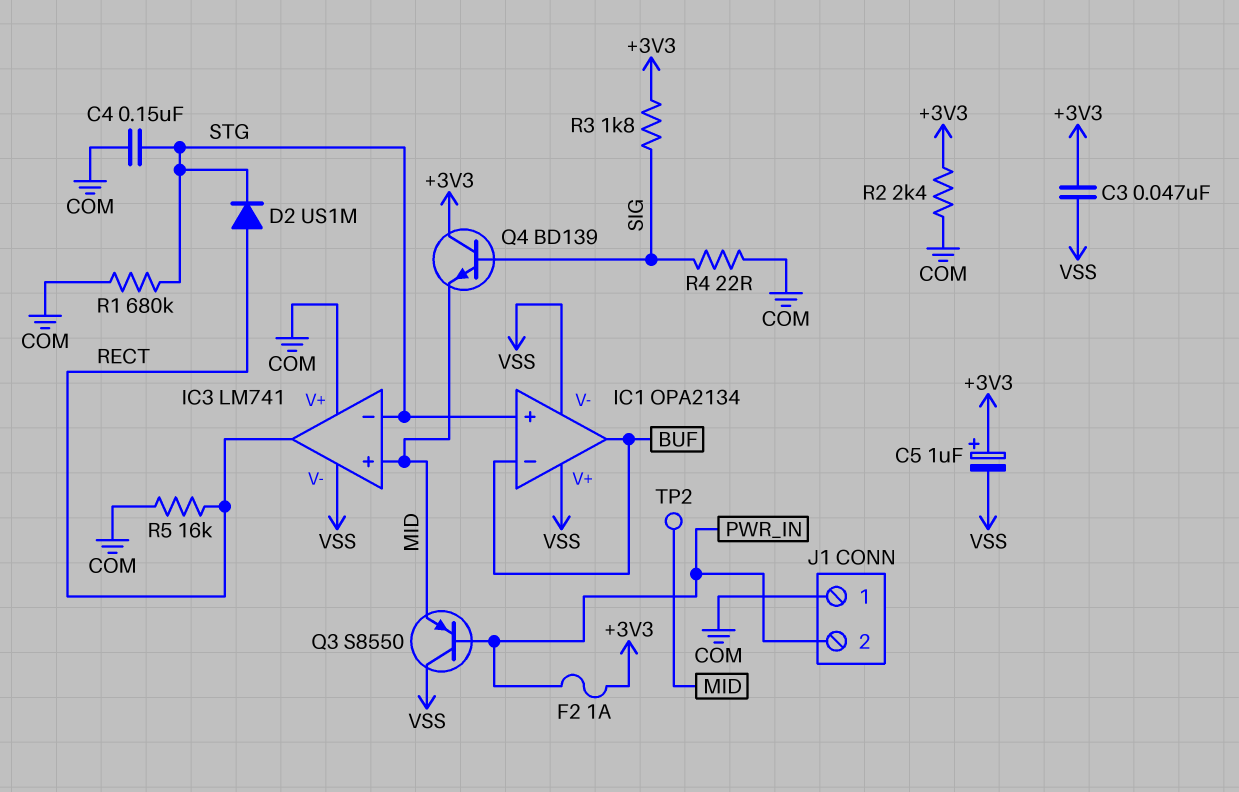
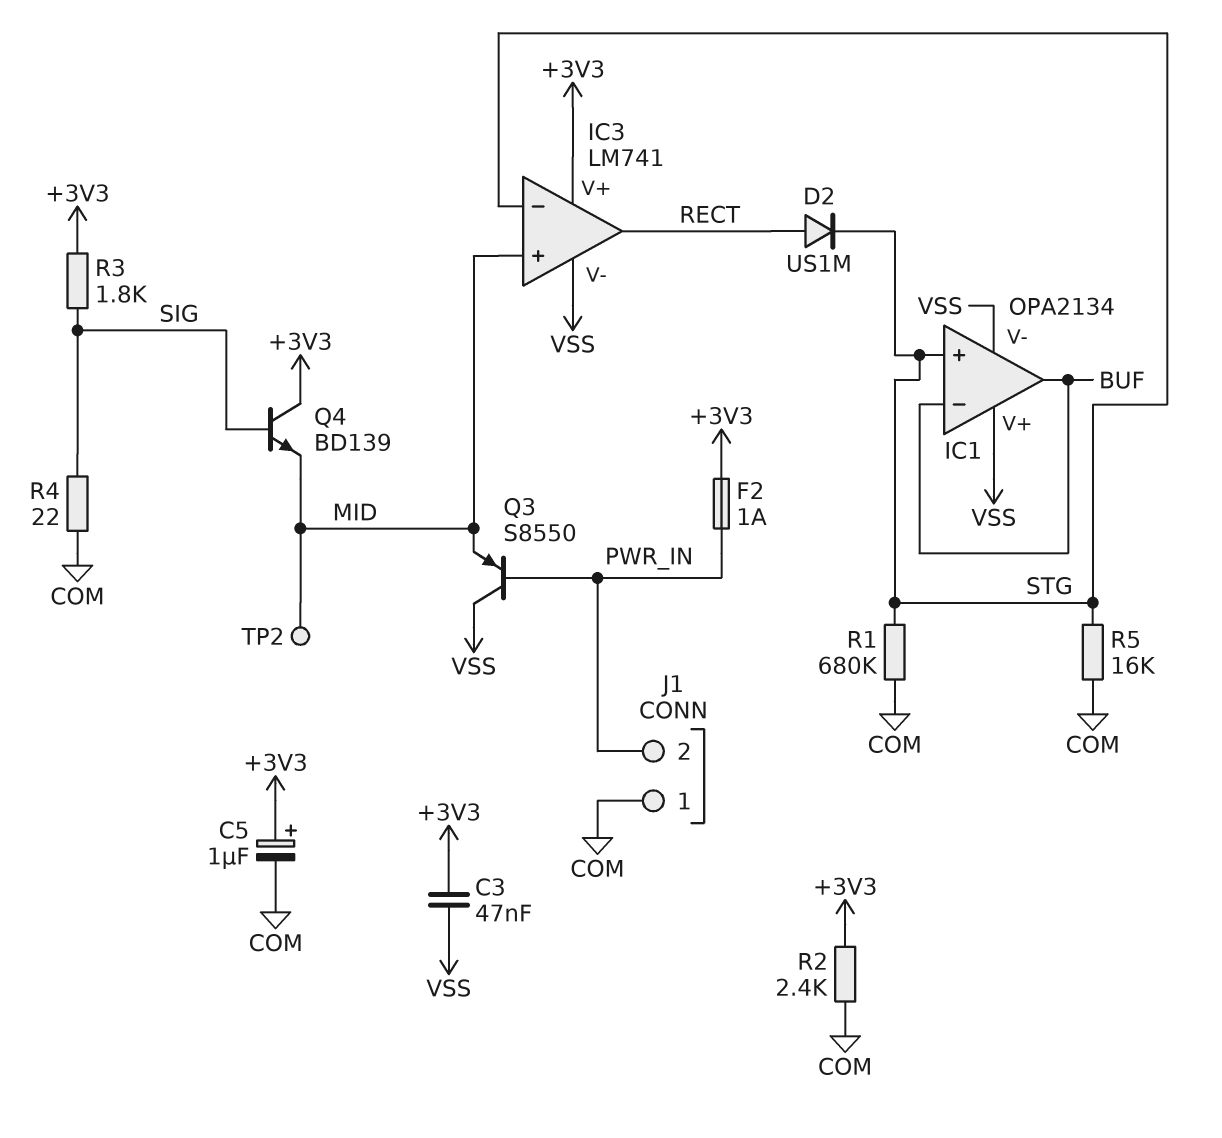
C4: 150nF (COM, STG) -> none
C5: 1uF (plus +3V3, minus VSS) -> 1uF (plus +3V3, minus COM)
IC3 pin V+: COM -> +3V3
R5: 16k (COM, RECT) -> 16k (COM, STG)

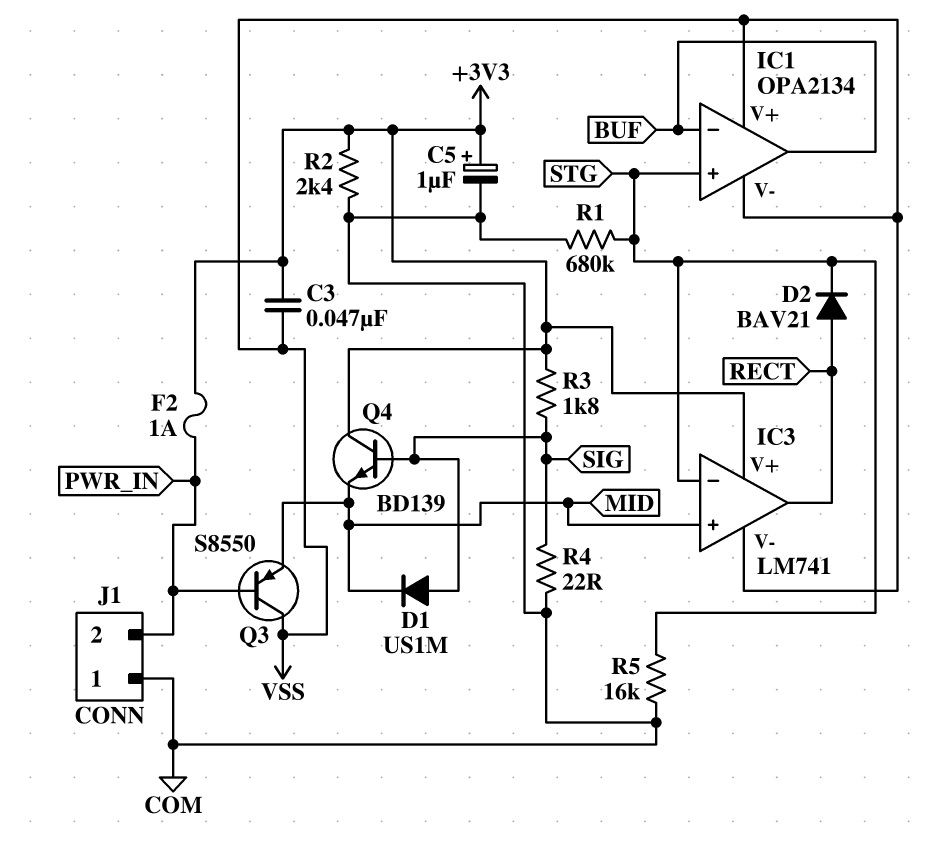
D1: none -> diode US1M (A SIG, K MID)
D2: diode US1M (A RECT, K STG) -> diode BAV21 (A RECT, K STG)
TP2: test point (MID) -> none

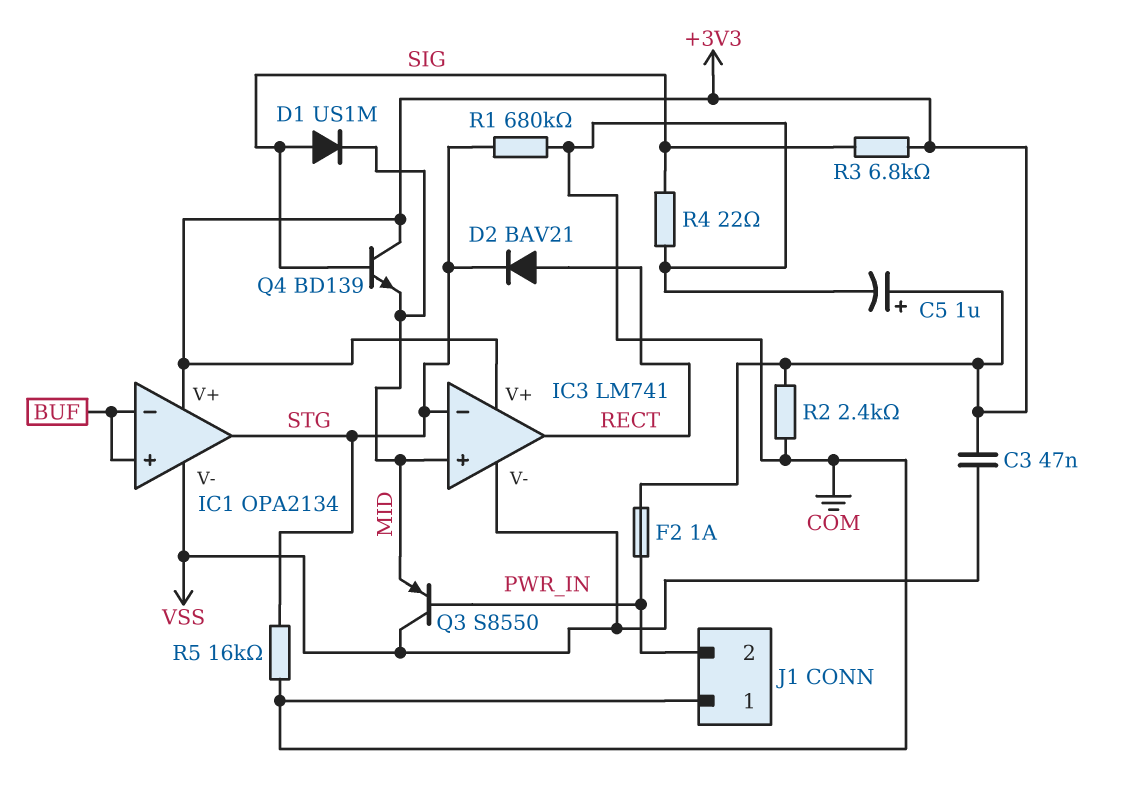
IC1 pin V+: VSS -> +3V3
IC1 pin in+: STG -> BUF
IC1 pin out: BUF -> STG
R3: 1.8k (+3V3, SIG) -> 6.8k (+3V3, SIG)

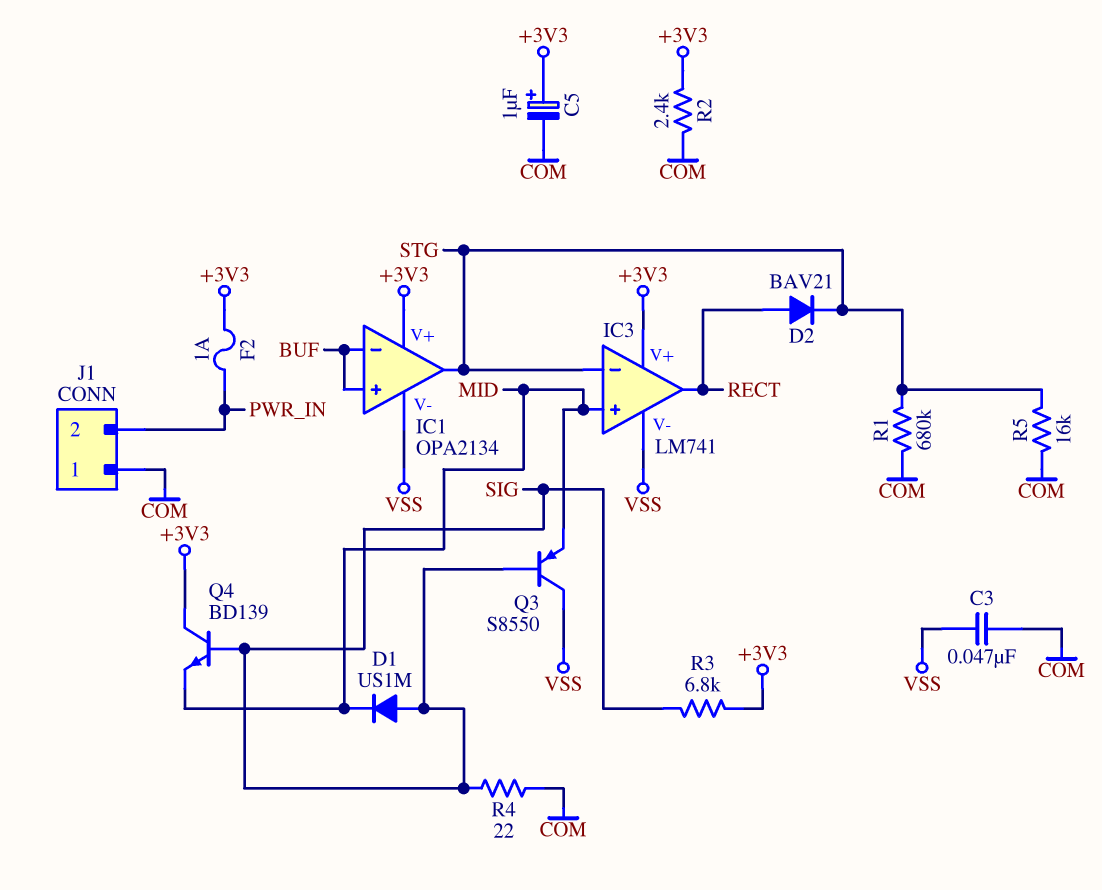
C3: 47nF (+3V3, VSS) -> 47nF (COM, VSS)
Q3: PNP S8550 (B PWR_IN, C VSS, E MID) -> PNP S8550 (B SIG, C VSS, E MID)

